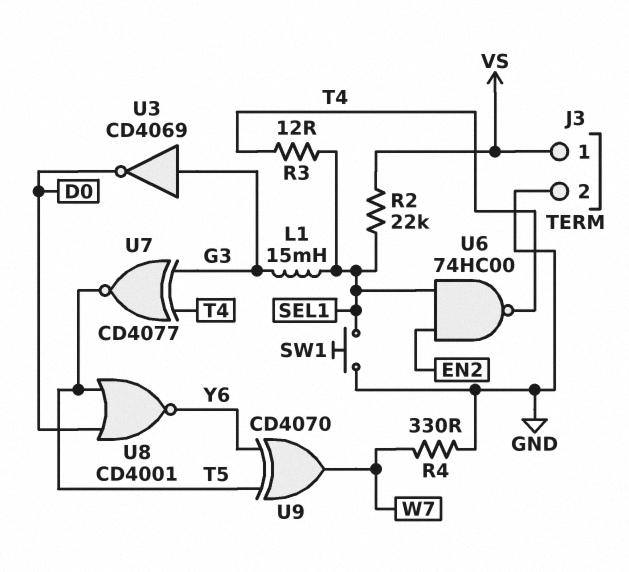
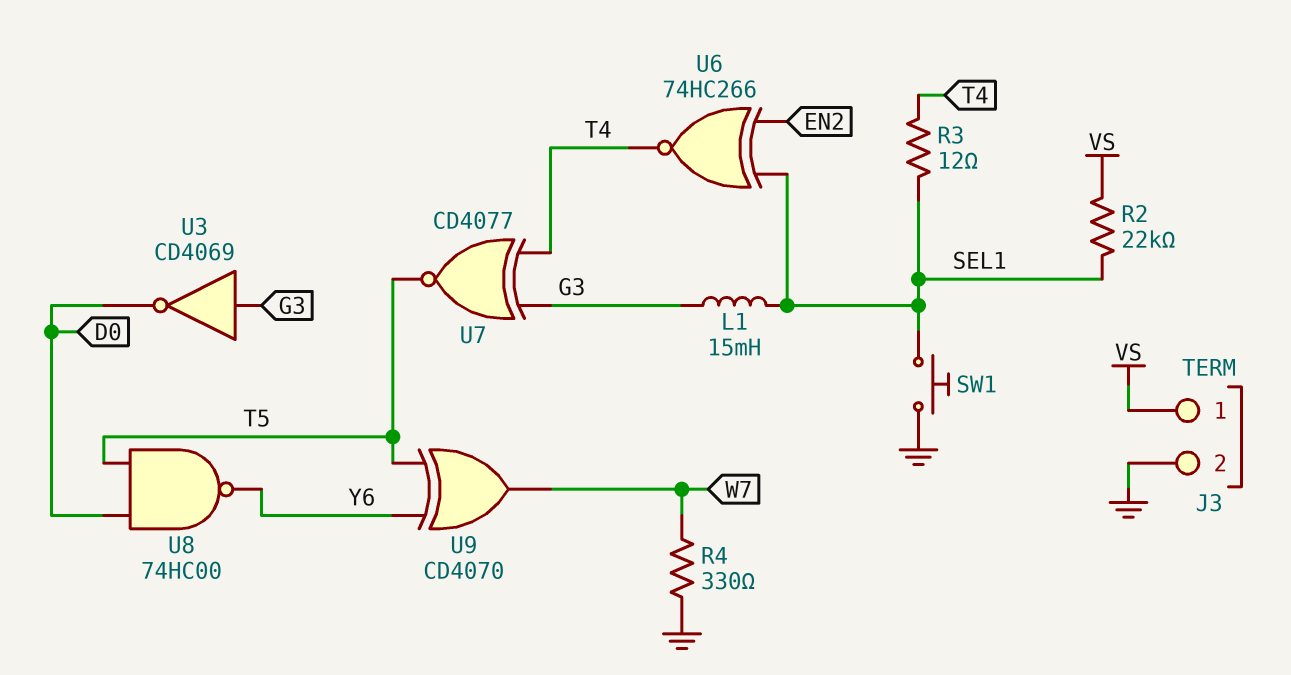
U6: NAND 74HC00 (in EN2, in SEL1, out T4) -> XNOR 74HC266 (in EN2, in SEL1, out T4)
U8: NOR CD4001 (in D0, in T5, out Y6) -> NAND 74HC00 (in D0, in T5, out Y6)

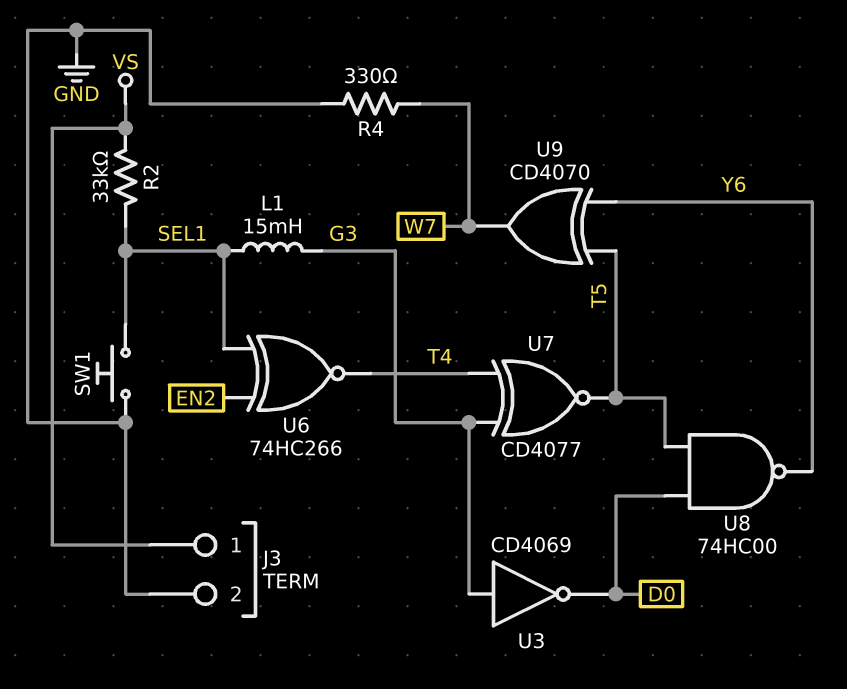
R2: 22k (SEL1, VS) -> 33k (SEL1, VS)
R3: 12 (SEL1, T4) -> none

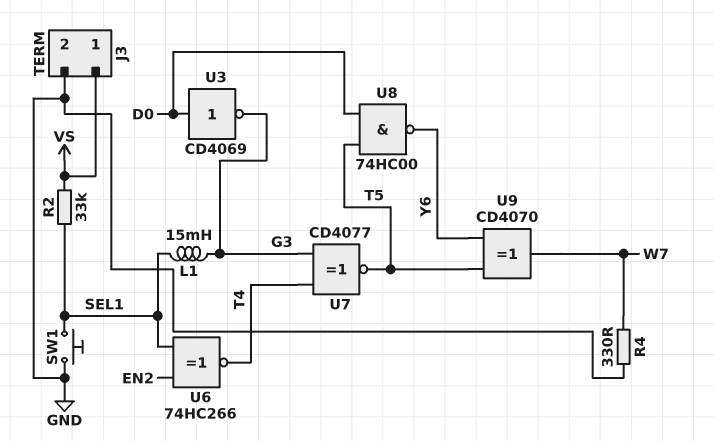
U3: NOT CD4069 (in G3, out D0) -> NOT CD4069 (in D0, out G3)

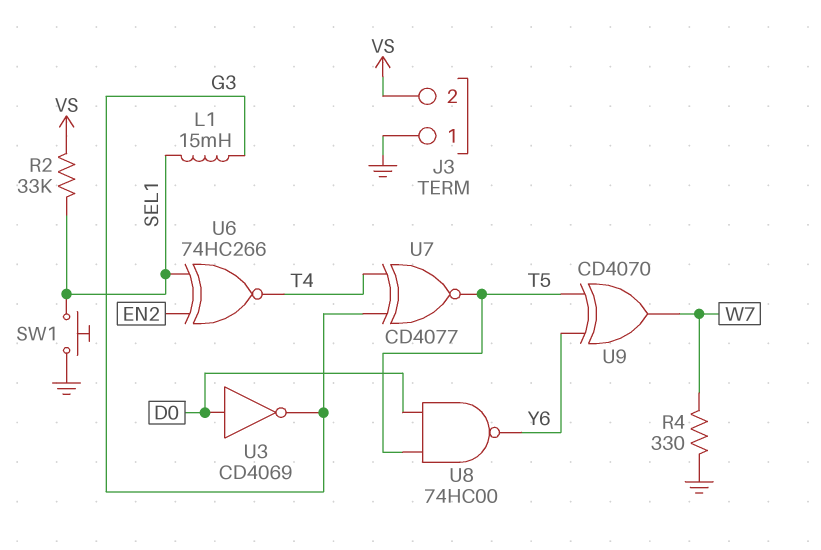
J3 pin 1: VS -> GND
J3 pin 2: GND -> VS

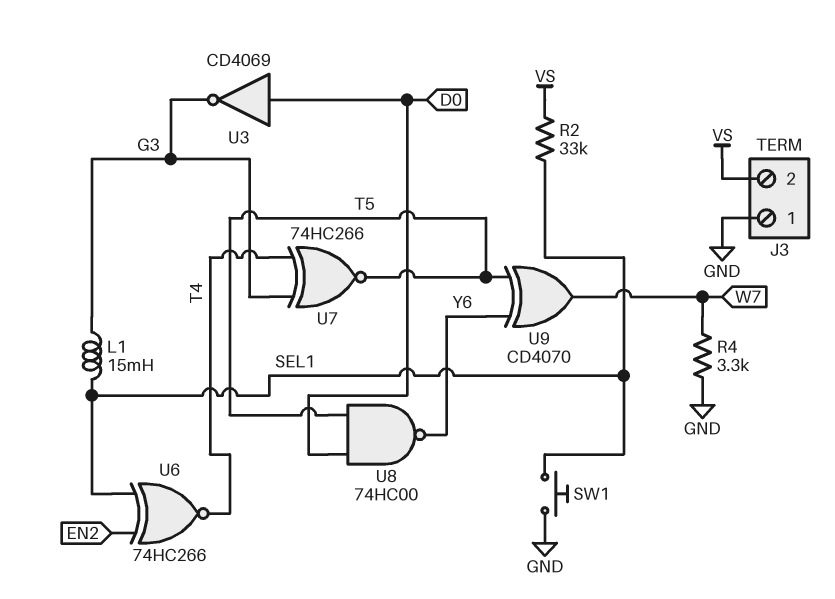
R4: 330 (GND, W7) -> 3.3k (GND, W7)
U7: XNOR CD4077 (in G3, in T4, out T5) -> XNOR 74HC266 (in G3, in T4, out T5)

